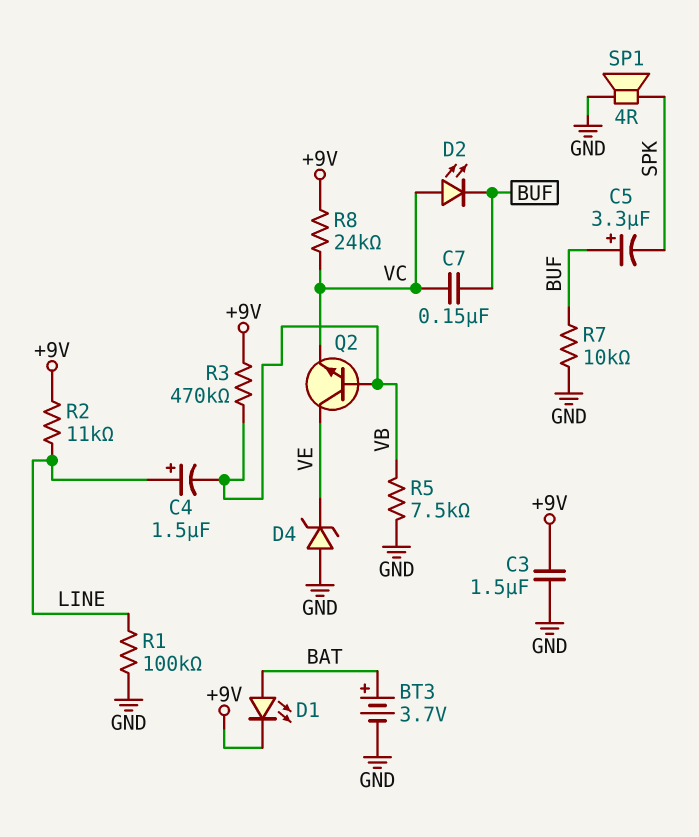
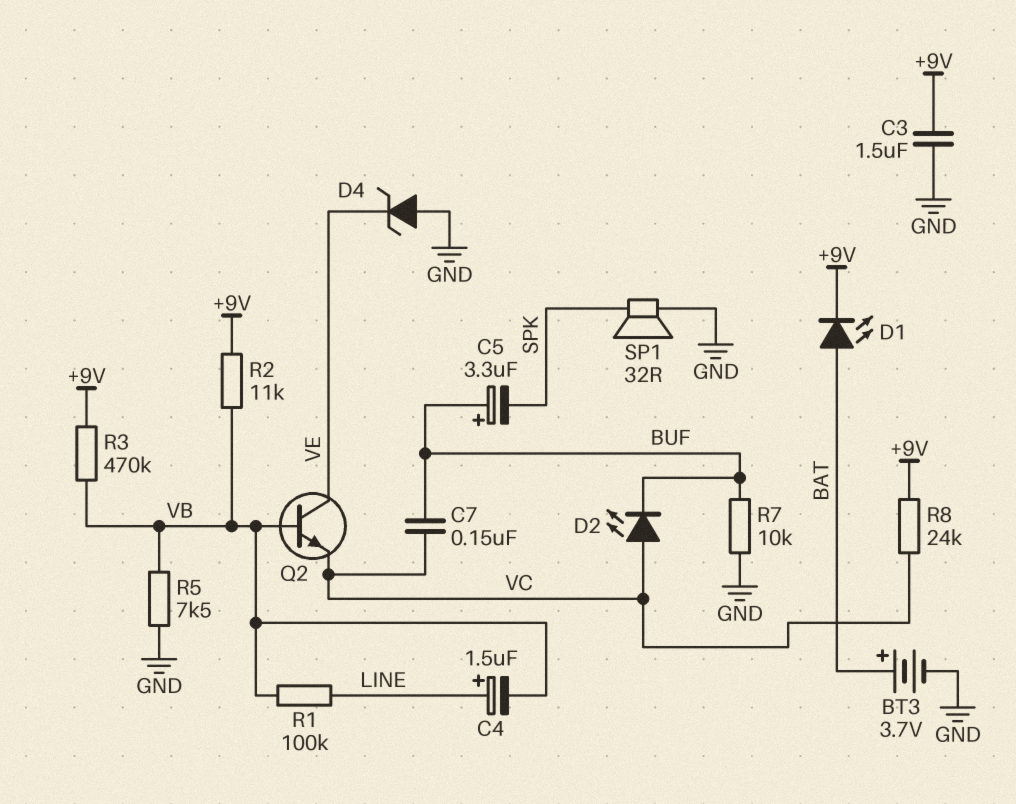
R1: 100k (GND, LINE) -> 100k (LINE, VB)
R2: 11k (+9V, LINE) -> 11k (+9V, VB)
SP1: speaker 4R (GND, SPK) -> speaker 32R (GND, SPK)

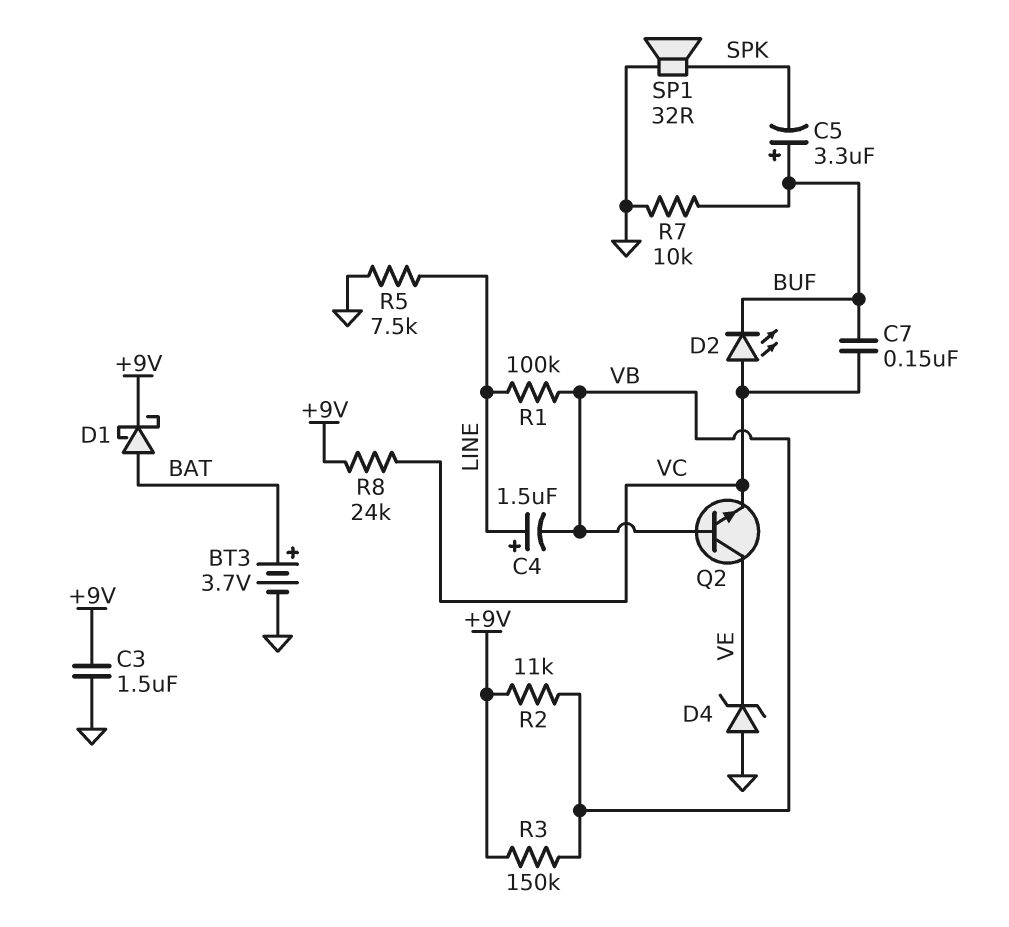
D1: LED (A BAT, K +9V) -> schottky (A BAT, K +9V)
R3: 470k (+9V, VB) -> 150k (+9V, VB)
R5: 7.5k (GND, VB) -> 7.5k (GND, LINE)

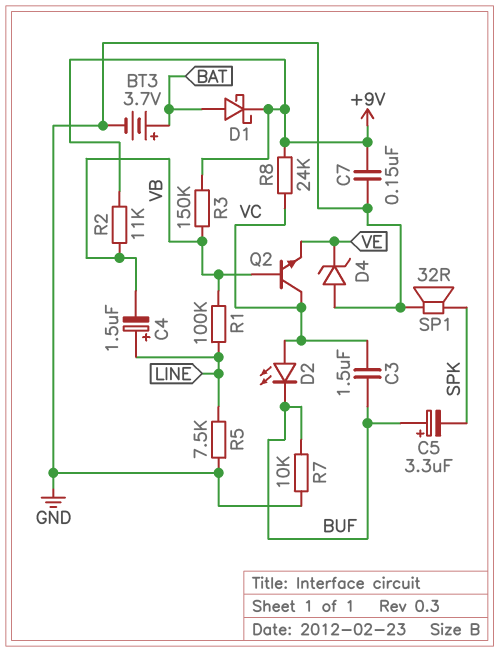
C3: 1.5uF (+9V, GND) -> 1.5uF (BUF, VC)
C7: 150nF (BUF, VC) -> 150nF (+9V, GND)
Q2: NPN (B VB, C VE, E VC) -> NPN (B VB, C VC, E VE)

